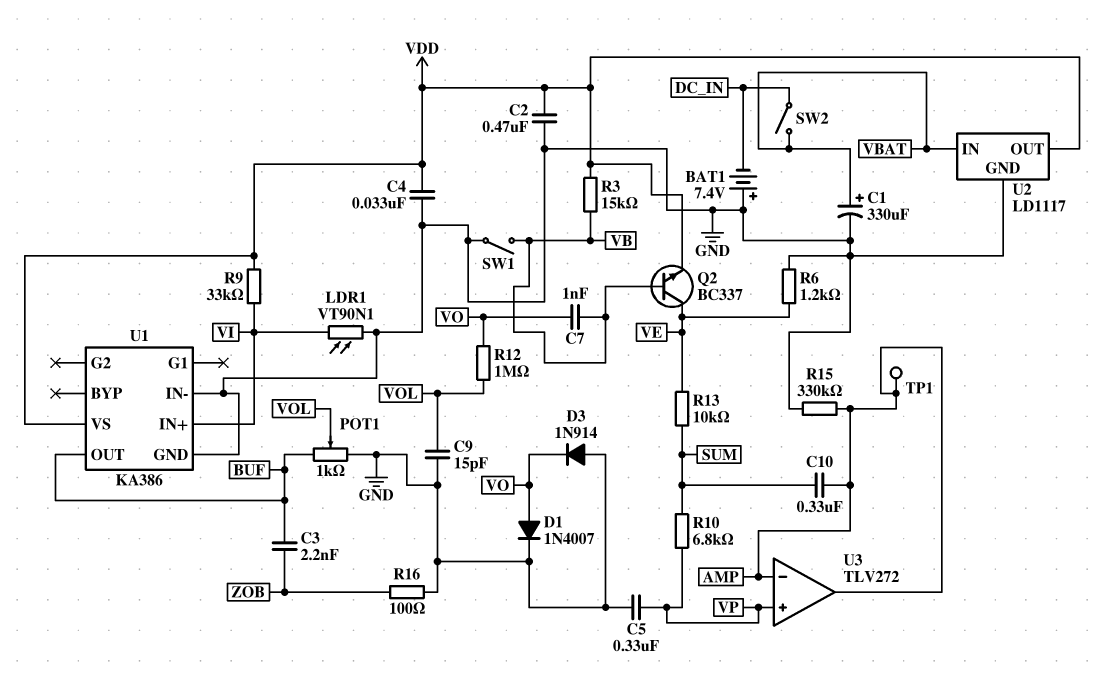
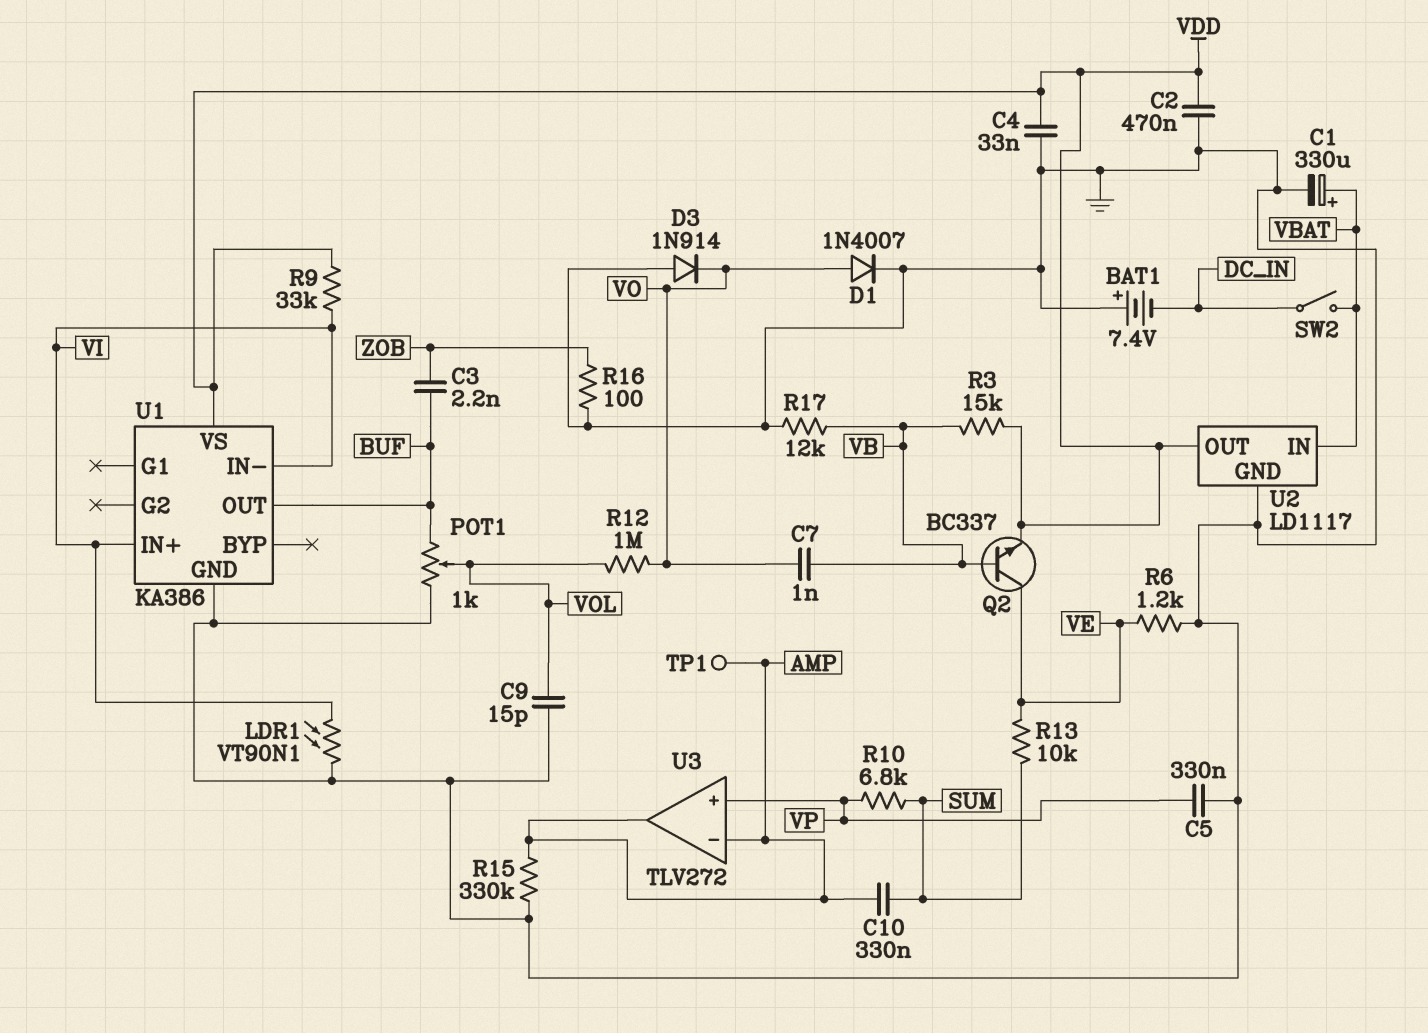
R17: none -> 12k (GND, VB)
SW1: switch (GND, VB) -> none
U1 pin IN-: GND -> VI

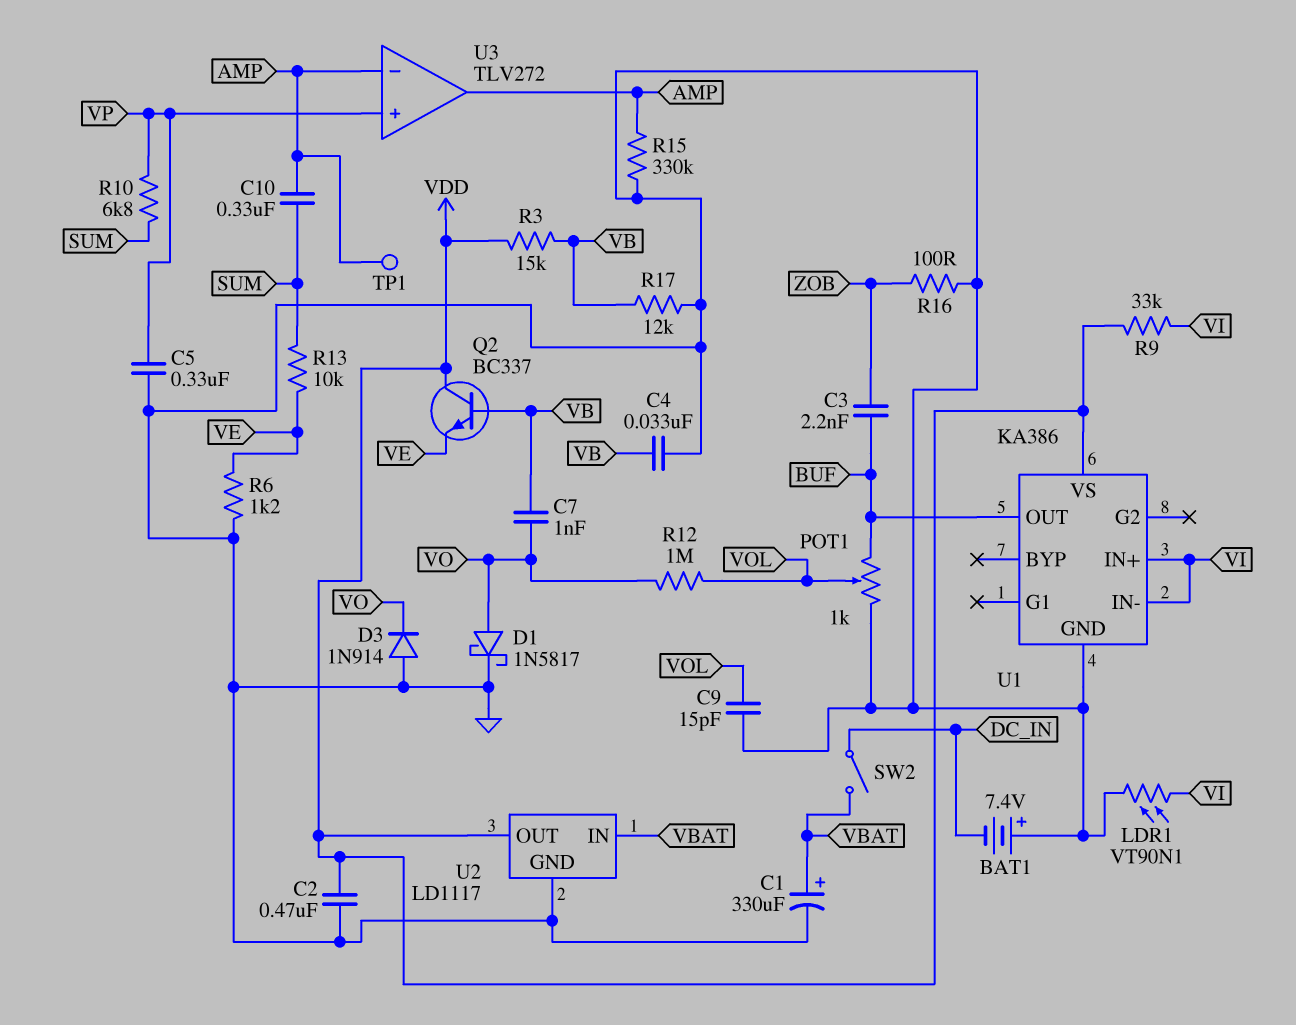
C4: 33nF (GND, VDD) -> 33nF (GND, VB)
D1: diode 1N4007 (A VO, K GND) -> schottky 1N5817 (A VO, K GND)
Q2: NPN BC337 (B VB, C VE, E VDD) -> NPN BC337 (B VB, C VDD, E VE)

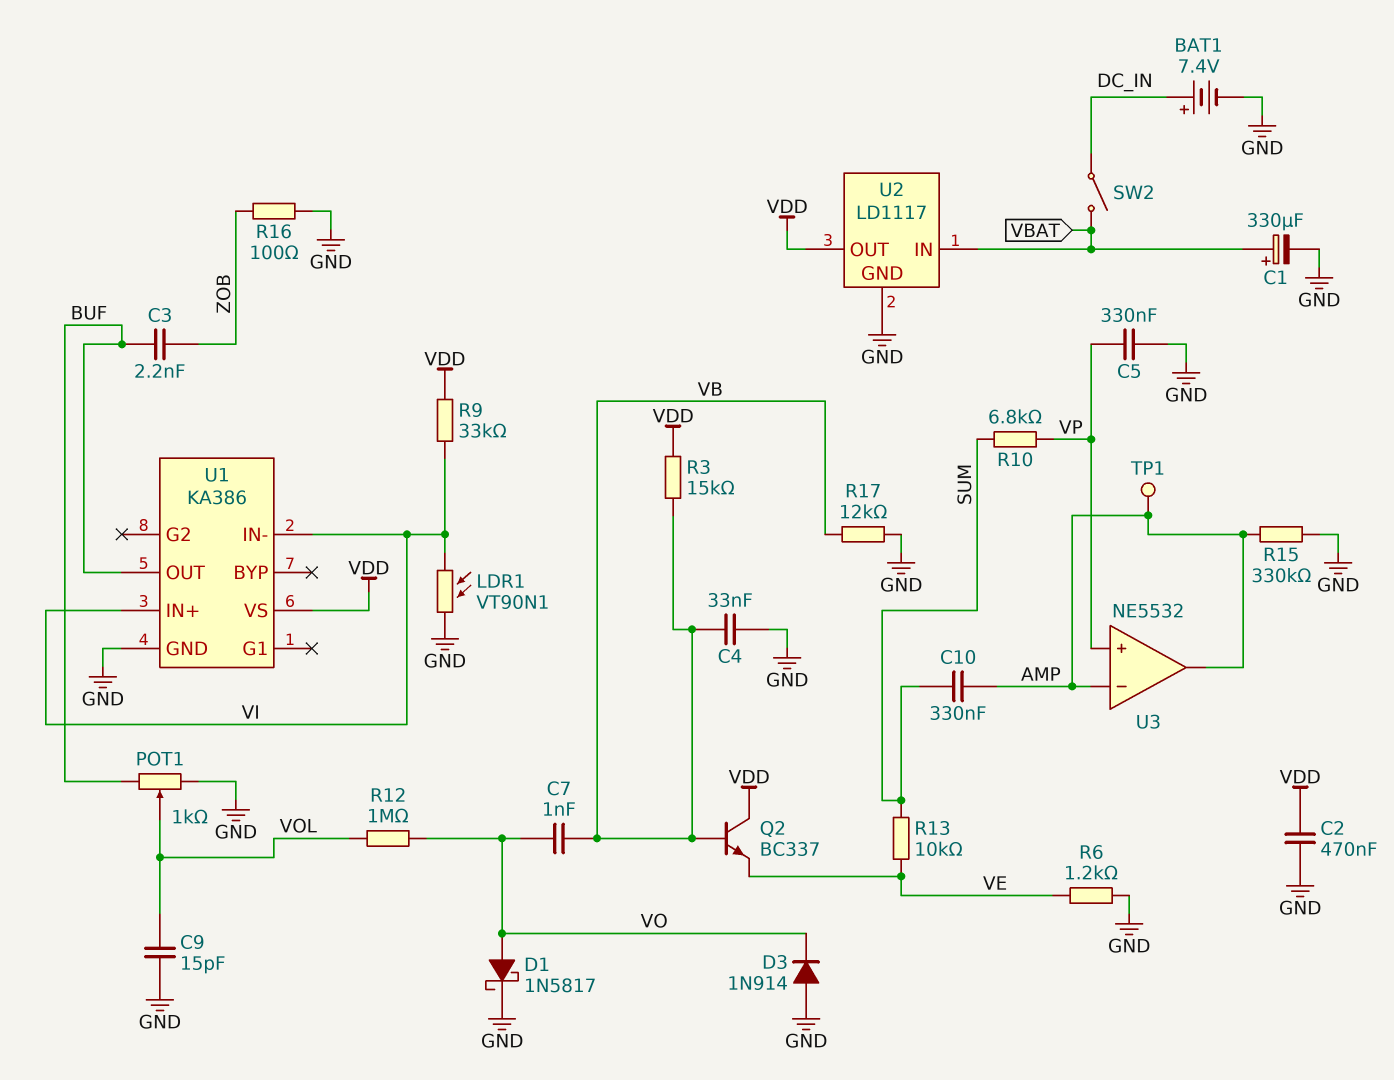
BAT1: 7.4V (plus GND, minus DC_IN) -> 7.4V (plus DC_IN, minus GND)
U3: TLV272 -> NE5532

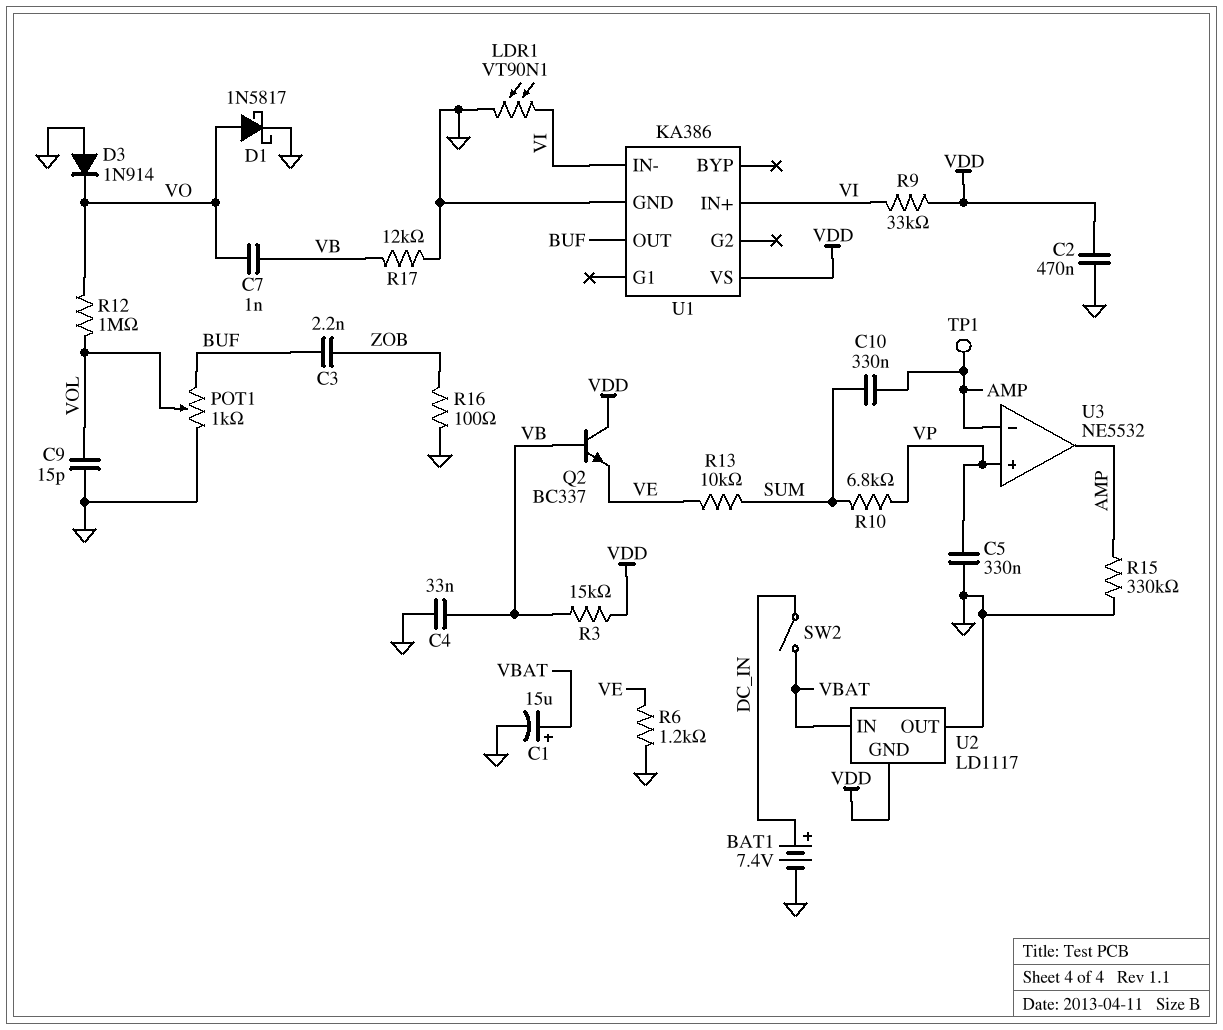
C1: 330uF (plus VBAT, minus GND) -> 15uF (plus VBAT, minus GND)
U2 pin GND: GND -> VDD
U2 pin OUT: VDD -> GND

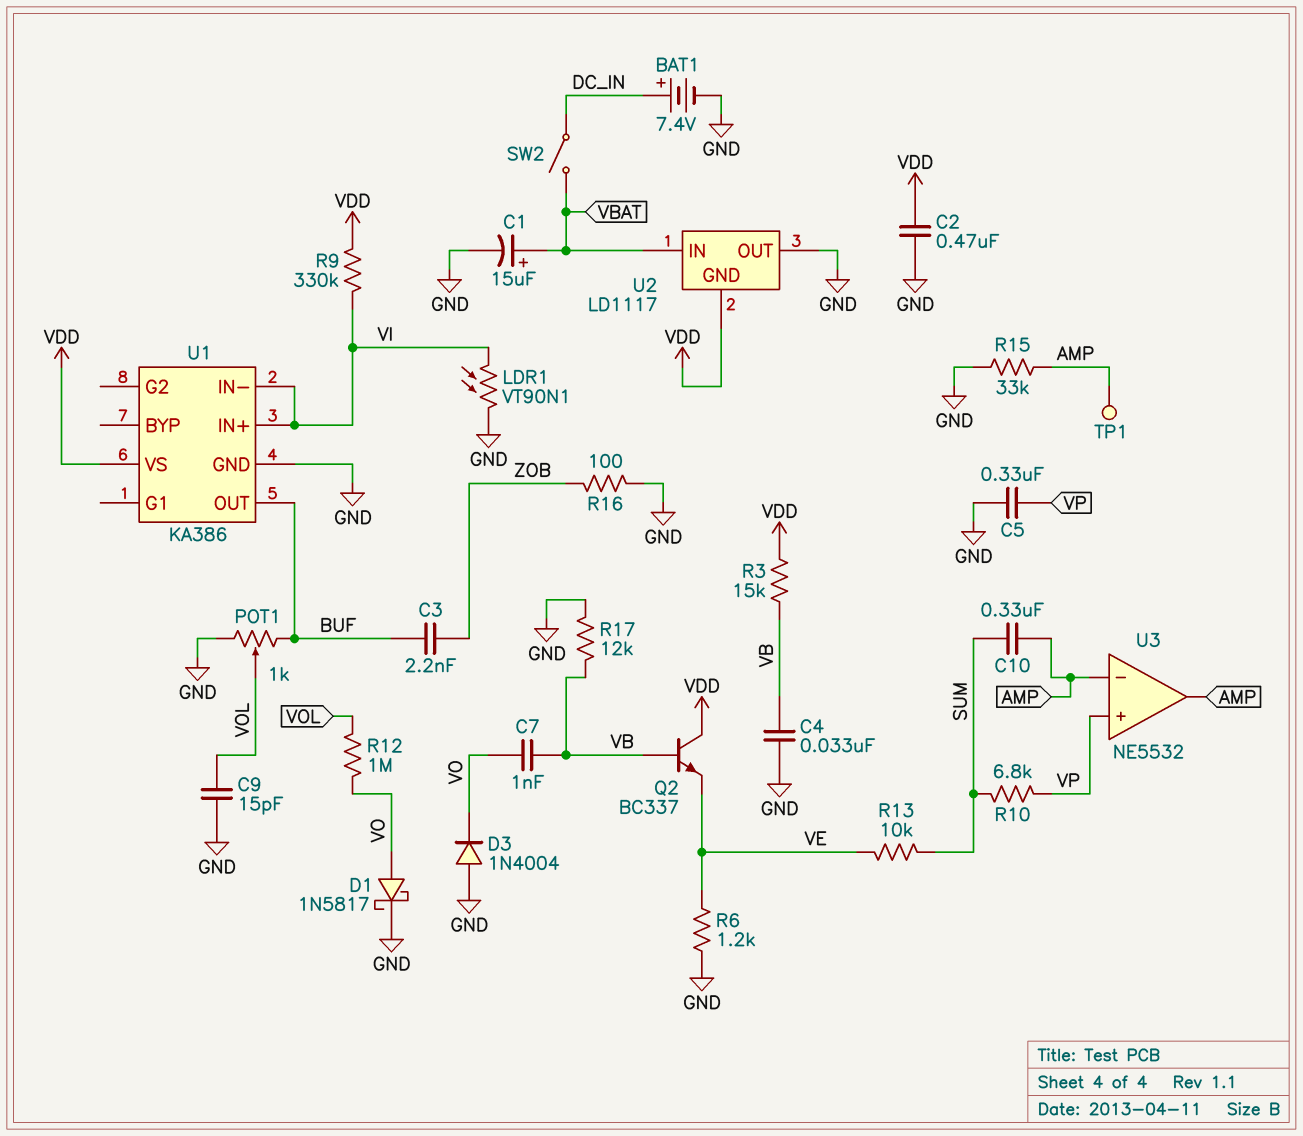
D3: diode 1N914 (A GND, K VO) -> diode 1N4004 (A GND, K VO)
R9: 33k (VDD, VI) -> 330k (VDD, VI)
R15: 330k (AMP, GND) -> 33k (AMP, GND)

